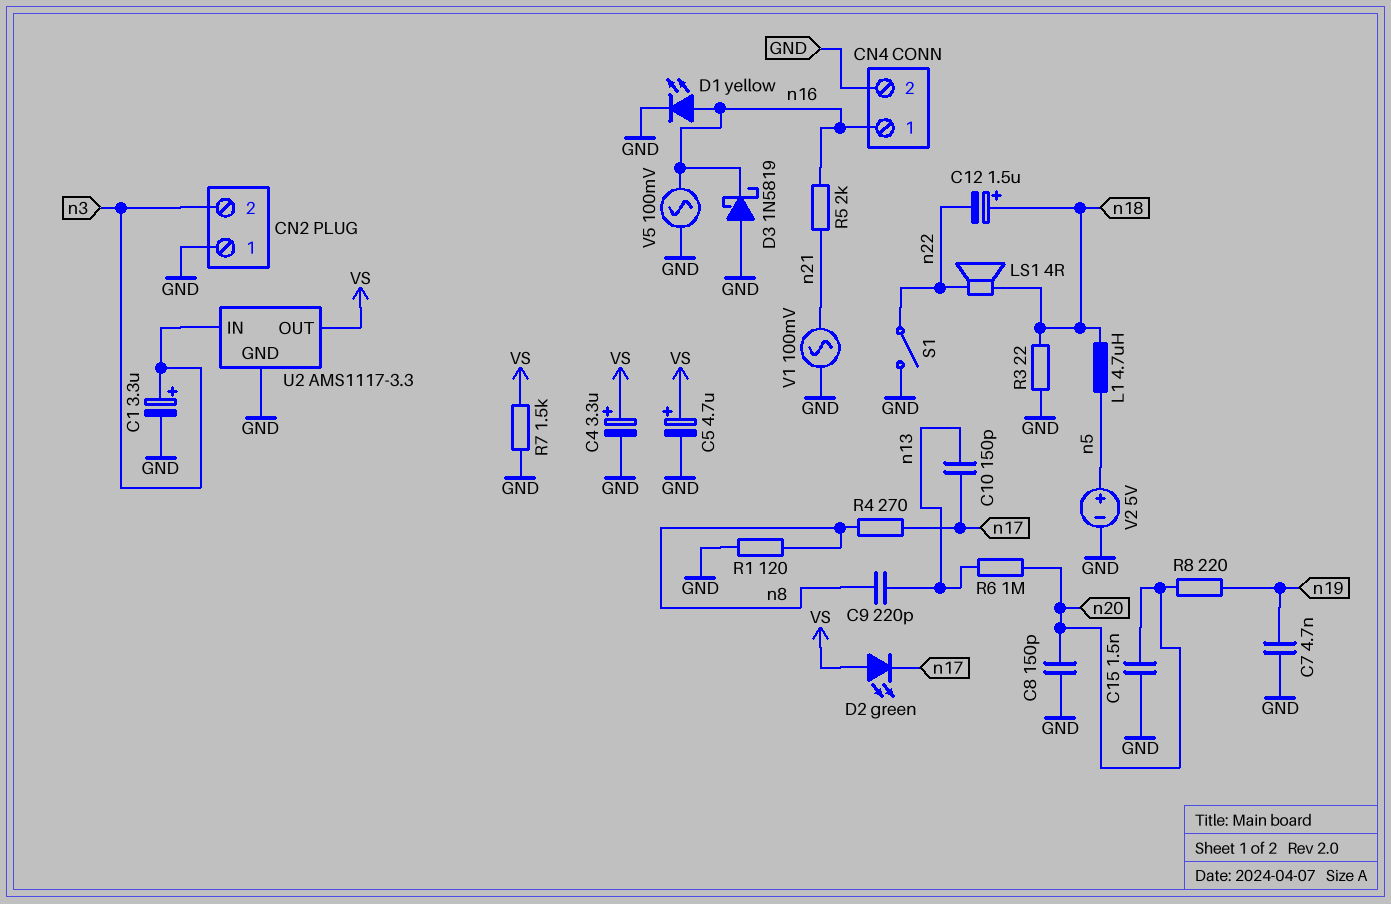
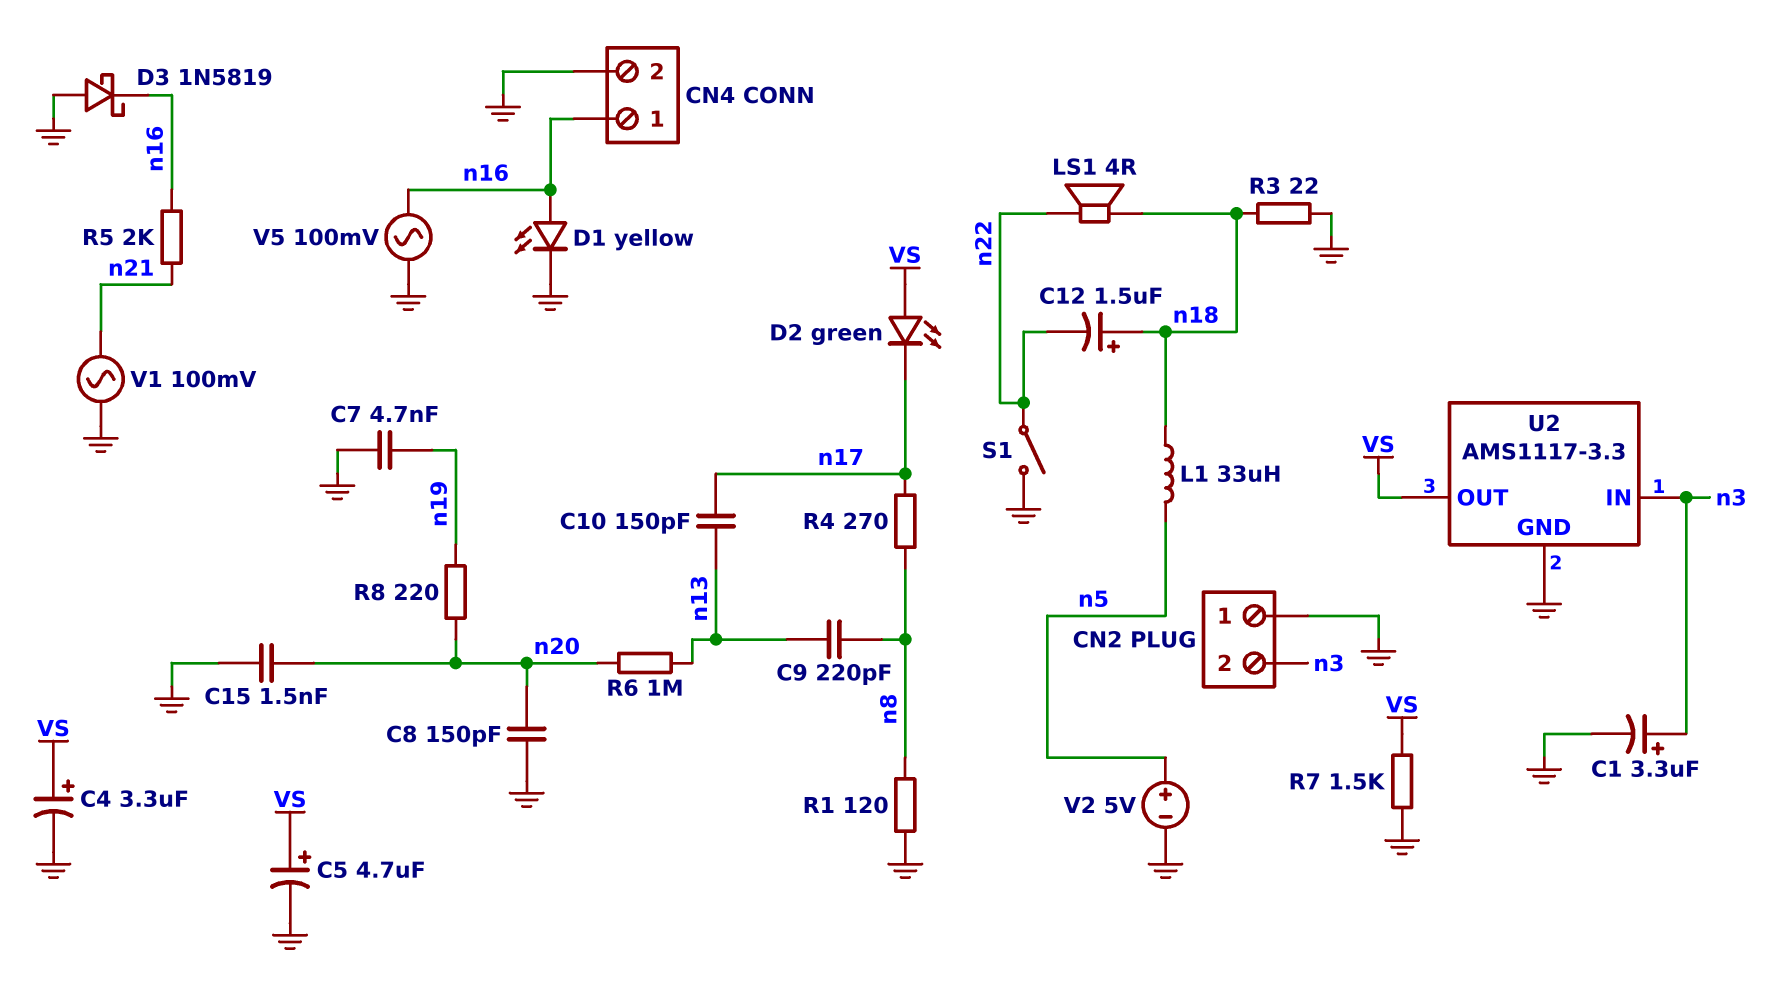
L1: 4.7uH (n5, n18) -> 33uH (n5, n18)

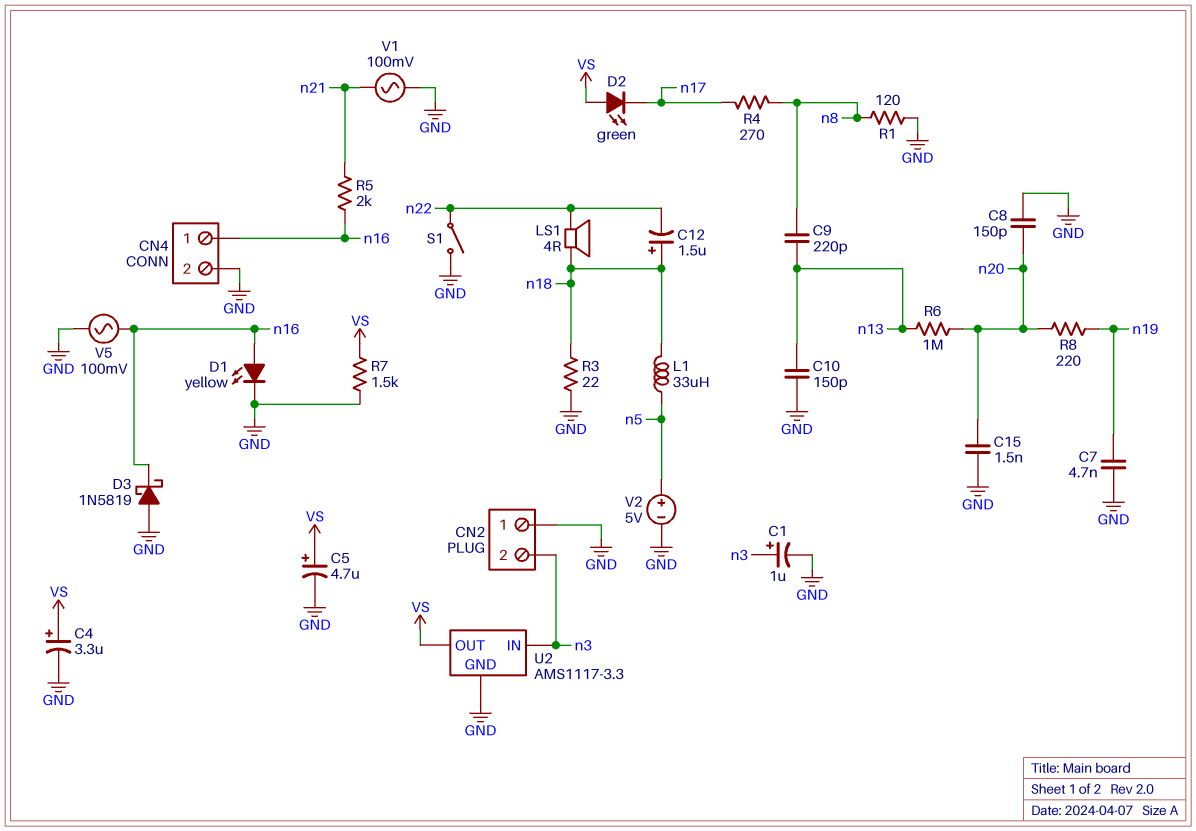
C1: 3.3uF (plus n3, minus GND) -> 1uF (plus n3, minus GND)
C10: 150pF (n13, n17) -> 150pF (GND, n13)

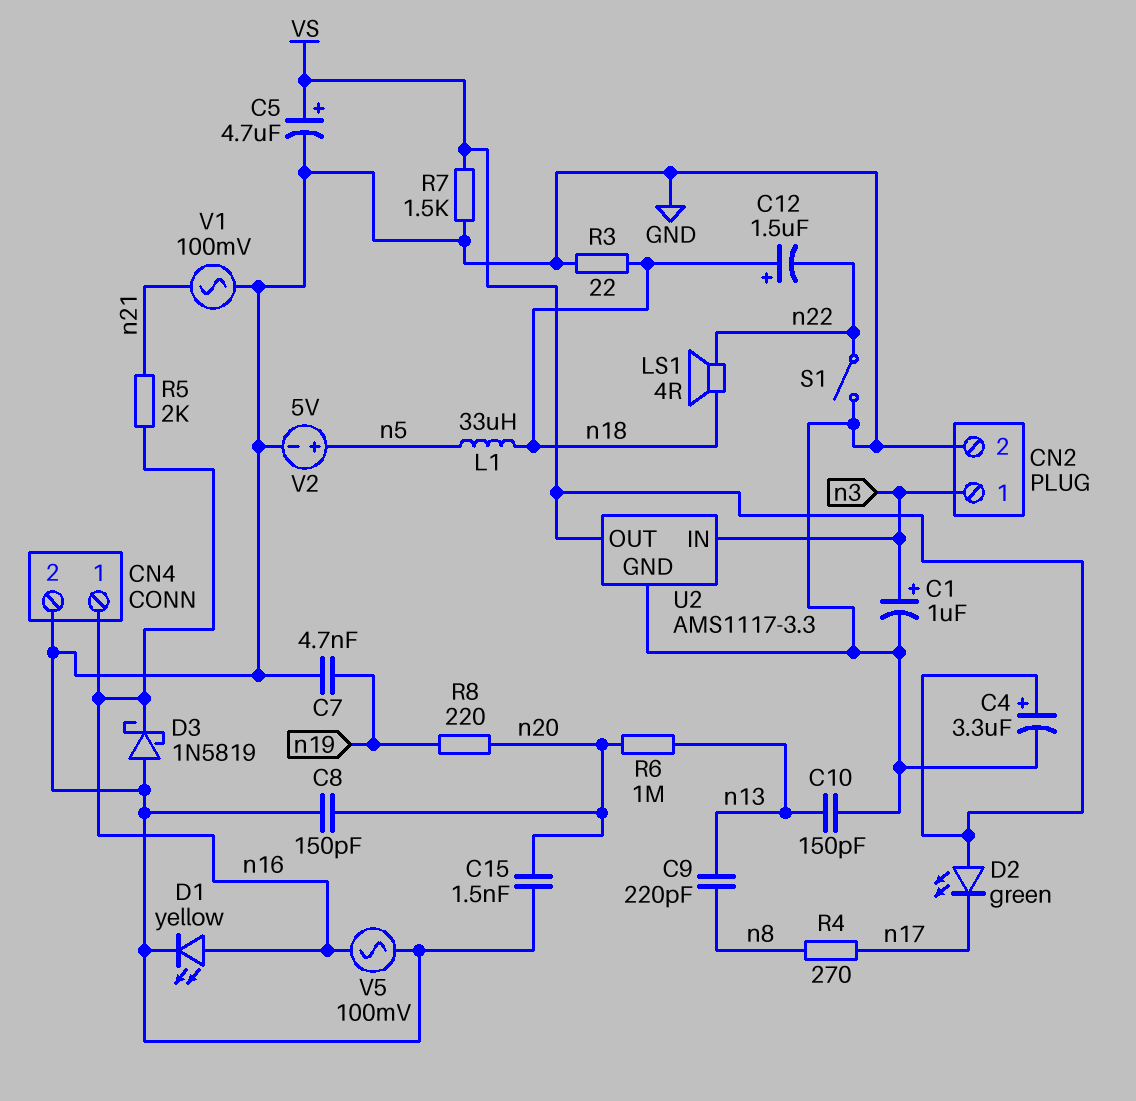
CN2 pin 1: GND -> n3
CN2 pin 2: n3 -> GND
R1: 120 (GND, n8) -> none

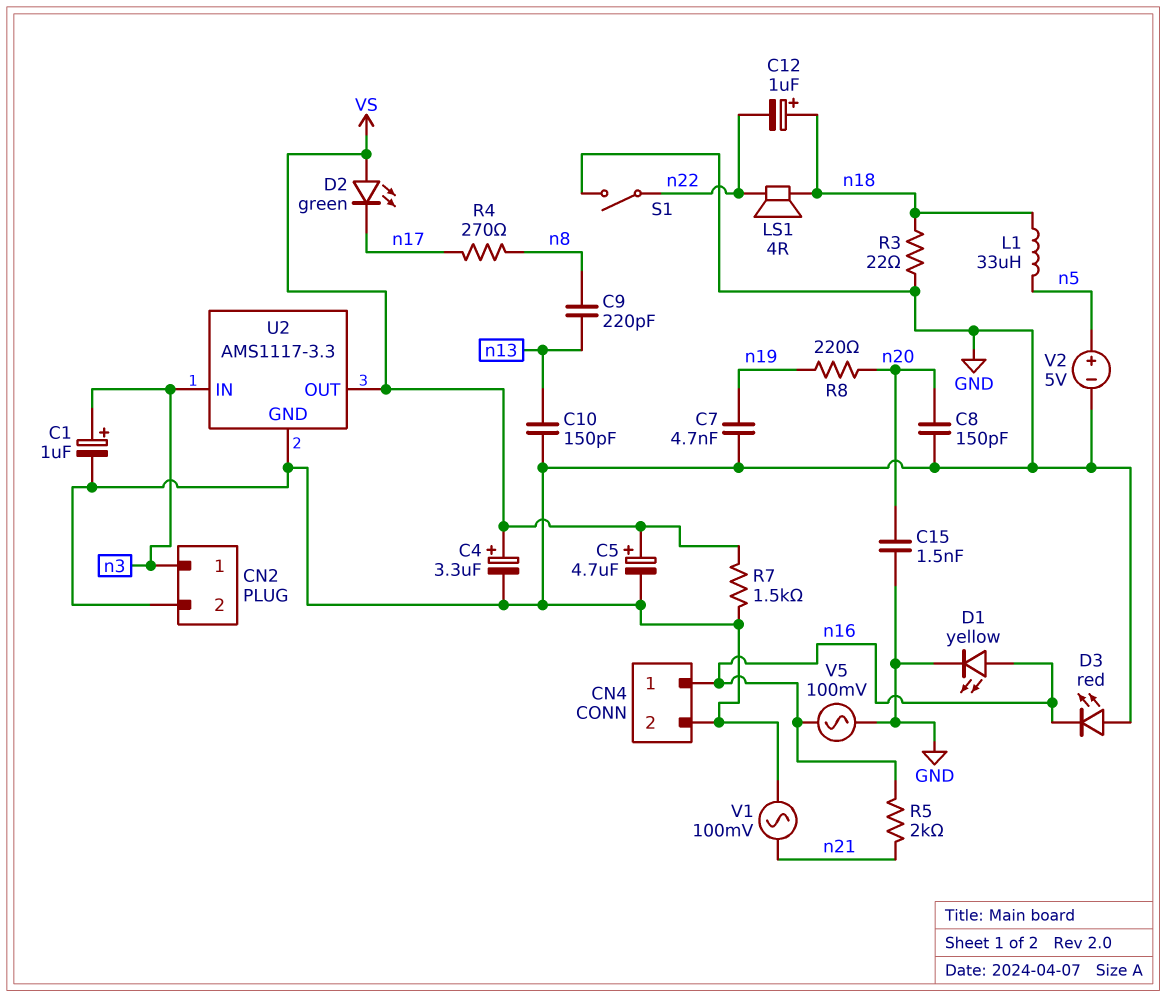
C12: 1.5uF (plus n18, minus n22) -> 1uF (plus n18, minus n22)
D3: schottky 1N5819 (A GND, K n16) -> LED red (A GND, K n16)
R6: 1M (n13, n20) -> none

